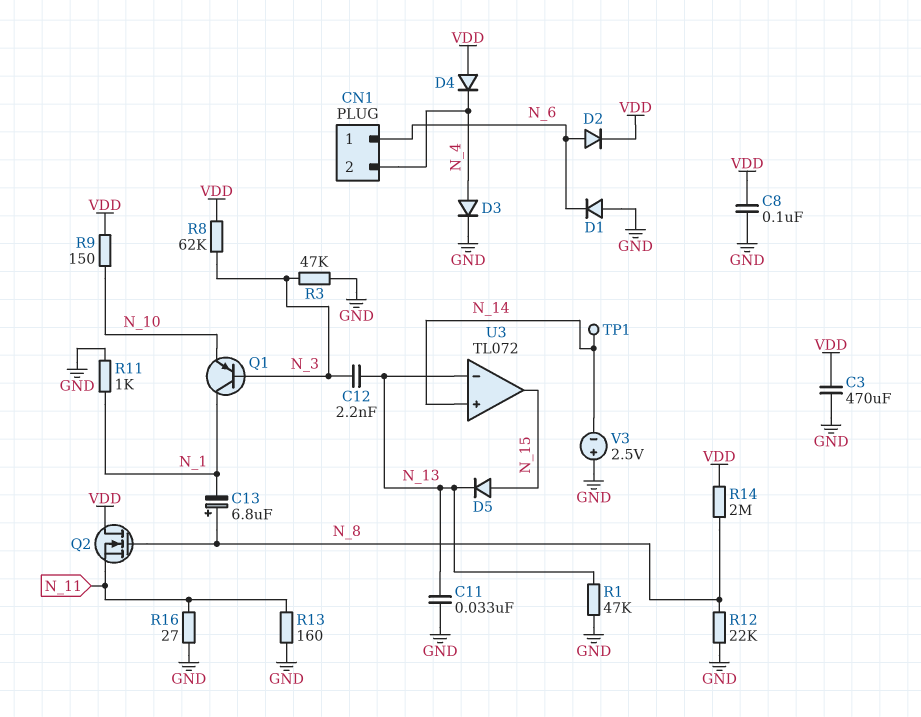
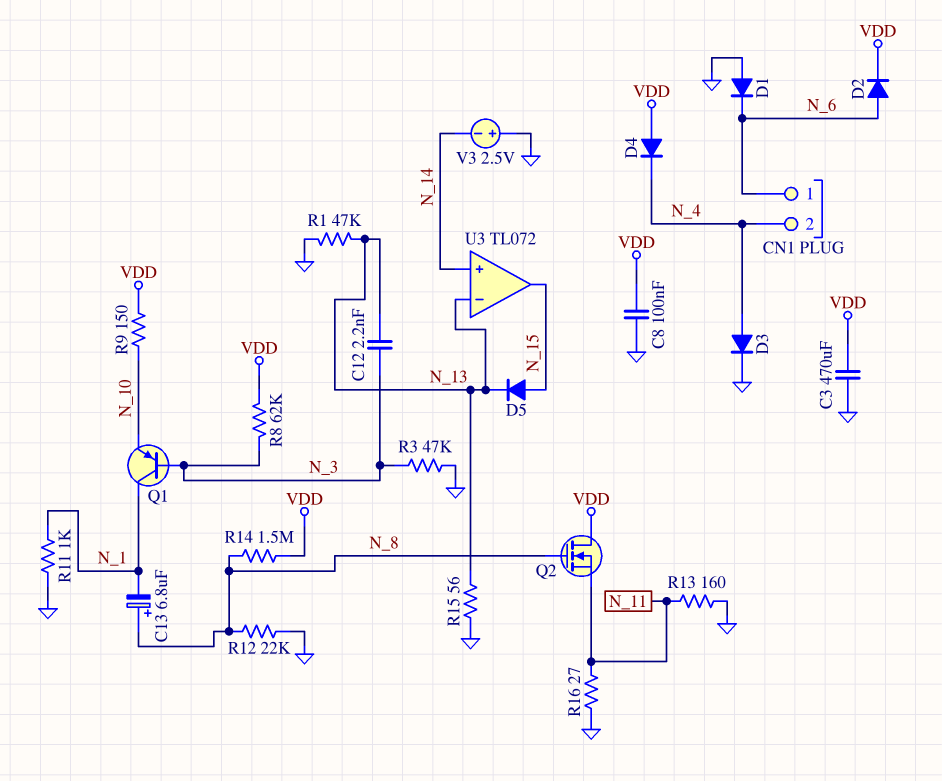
C11: 33nF (GND, N_13) -> none
R14: 2M (N_8, VDD) -> 1.5M (N_8, VDD)
R15: none -> 56 (GND, N_13)
TP1: test point (N_14) -> none

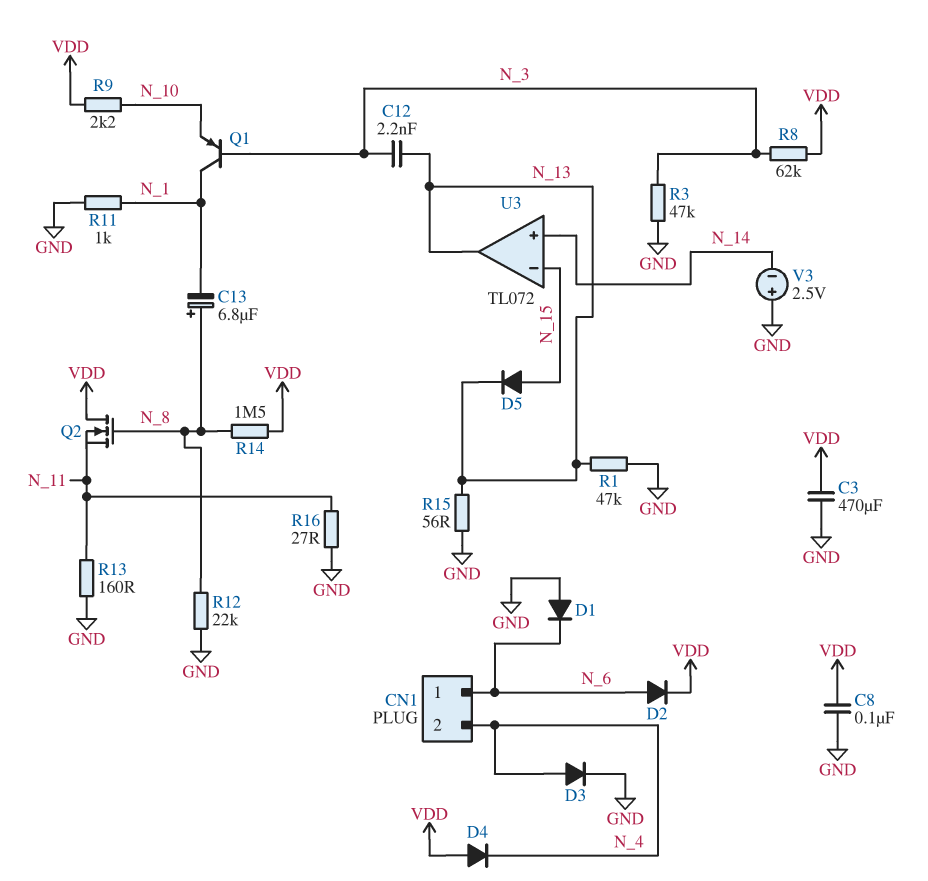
R9: 150 (N_10, VDD) -> 2.2k (N_10, VDD)
U3 pin in-: N_13 -> N_15
U3 pin out: N_15 -> N_13

